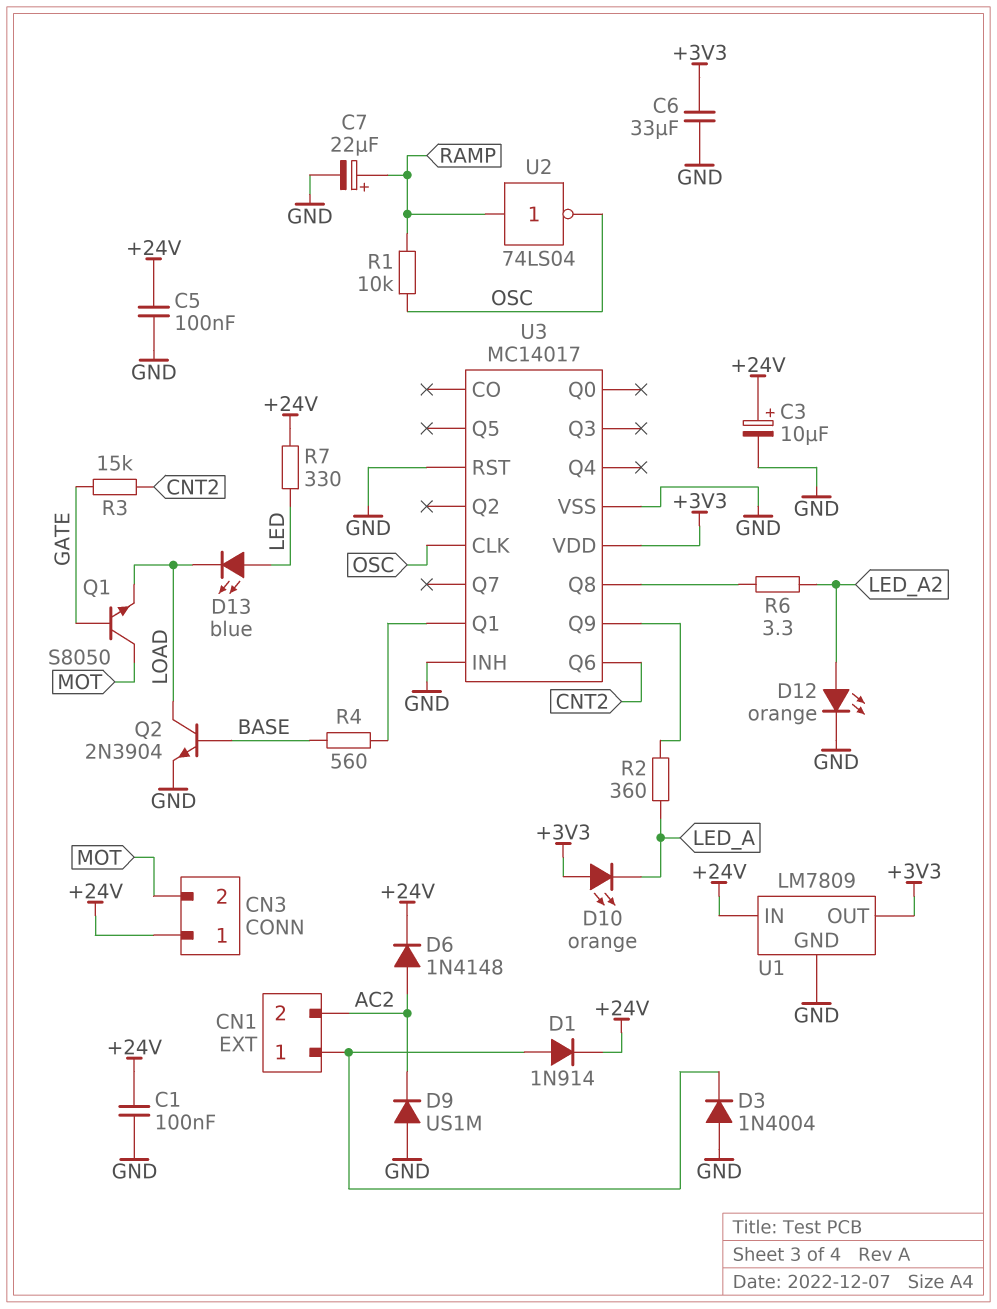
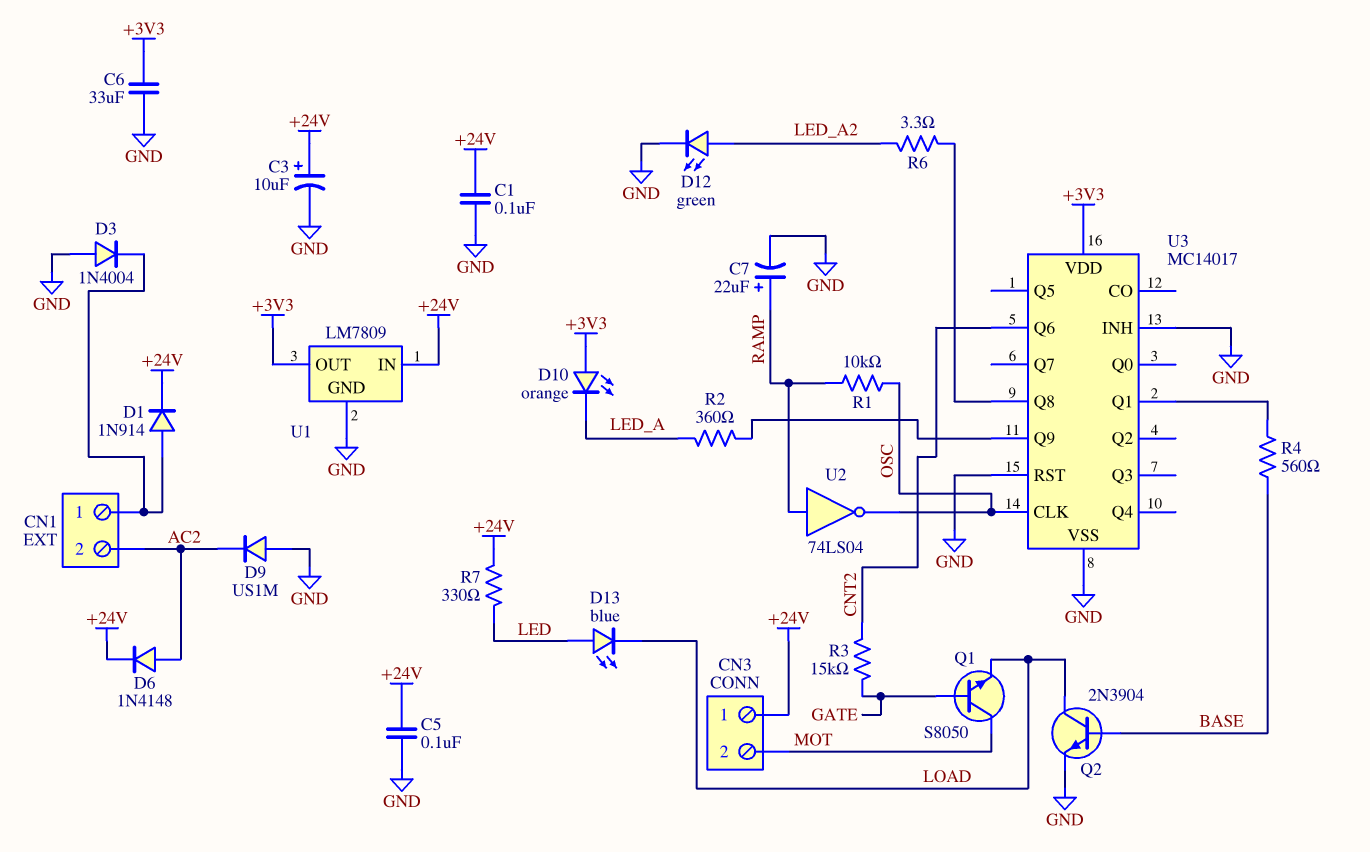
D12: LED orange (A LED_A2, K GND) -> LED green (A LED_A2, K GND)

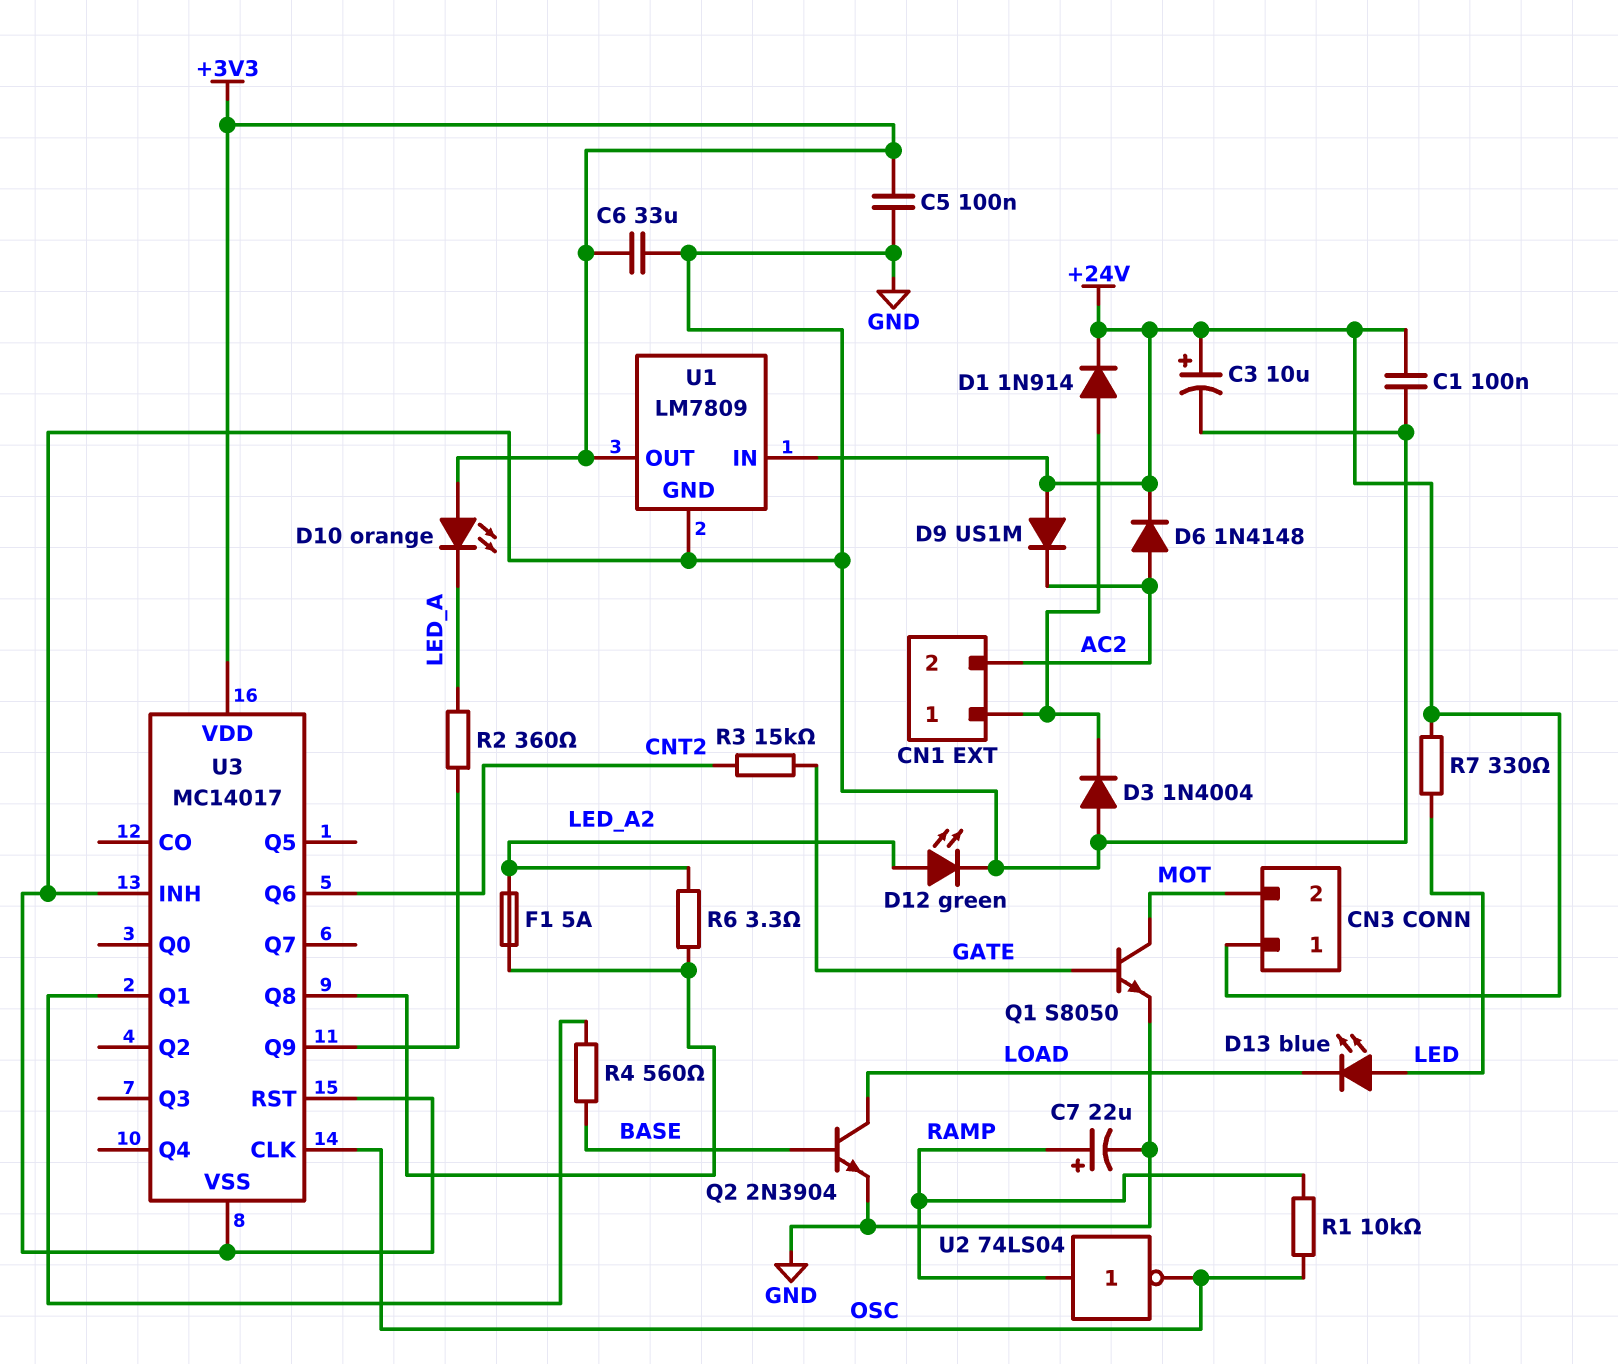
C5: 100nF (+24V, GND) -> 100nF (+3V3, GND)
D9: diode US1M (A GND, K AC2) -> diode US1M (A +24V, K AC2)
F1: none -> 5A (LED_A2, U3/Q8)
Q1: NPN S8050 (B GATE, C MOT, E LOAD) -> NPN S8050 (B GATE, C MOT, E GND)

